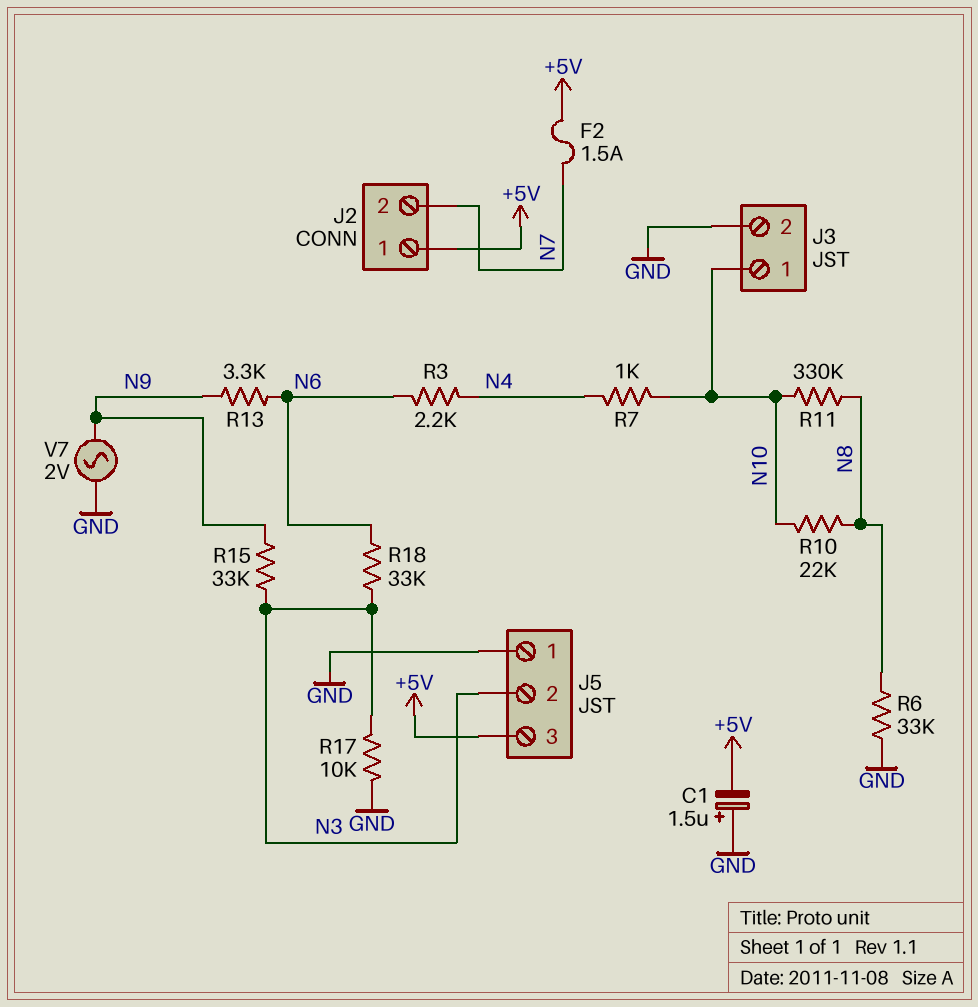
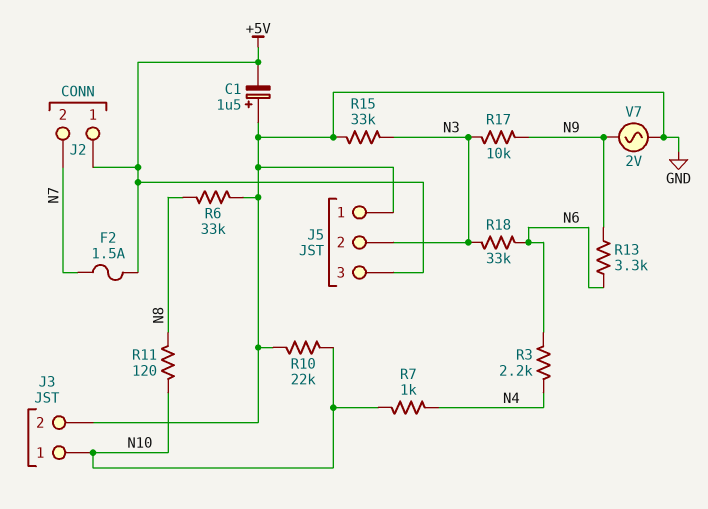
R10: 22k (N8, N10) -> 22k (GND, N10)
R11: 330k (N8, N10) -> 120 (N8, N10)
R15: 33k (N3, N9) -> 33k (GND, N3)
R17: 10k (GND, N3) -> 10k (N3, N9)

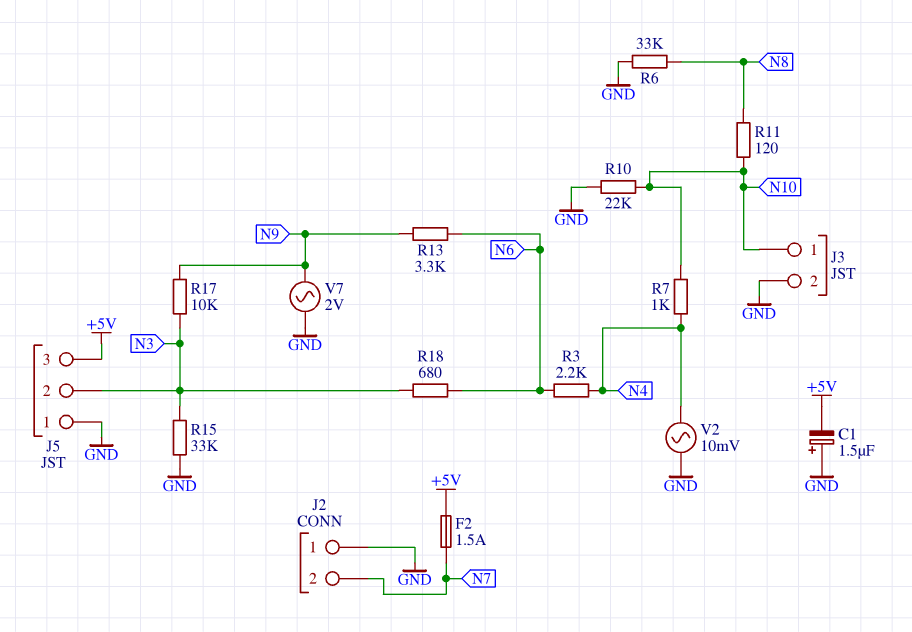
J2 pin 1: +5V -> GND
R18: 33k (N3, N6) -> 680 (N3, N6)
V2: none -> AC 10mV (GND, N4)

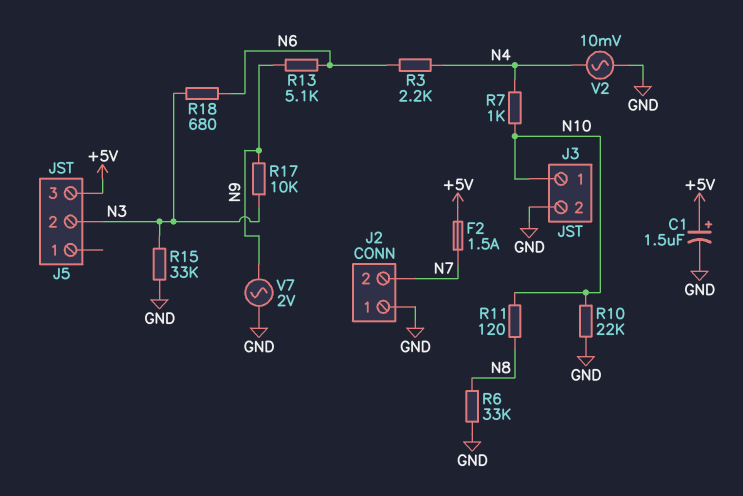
C1: 1.5uF (plus GND, minus +5V) -> 1.5uF (plus +5V, minus GND)
J5 pin 1: GND -> none
R13: 3.3k (N6, N9) -> 5.1k (N6, N9)

